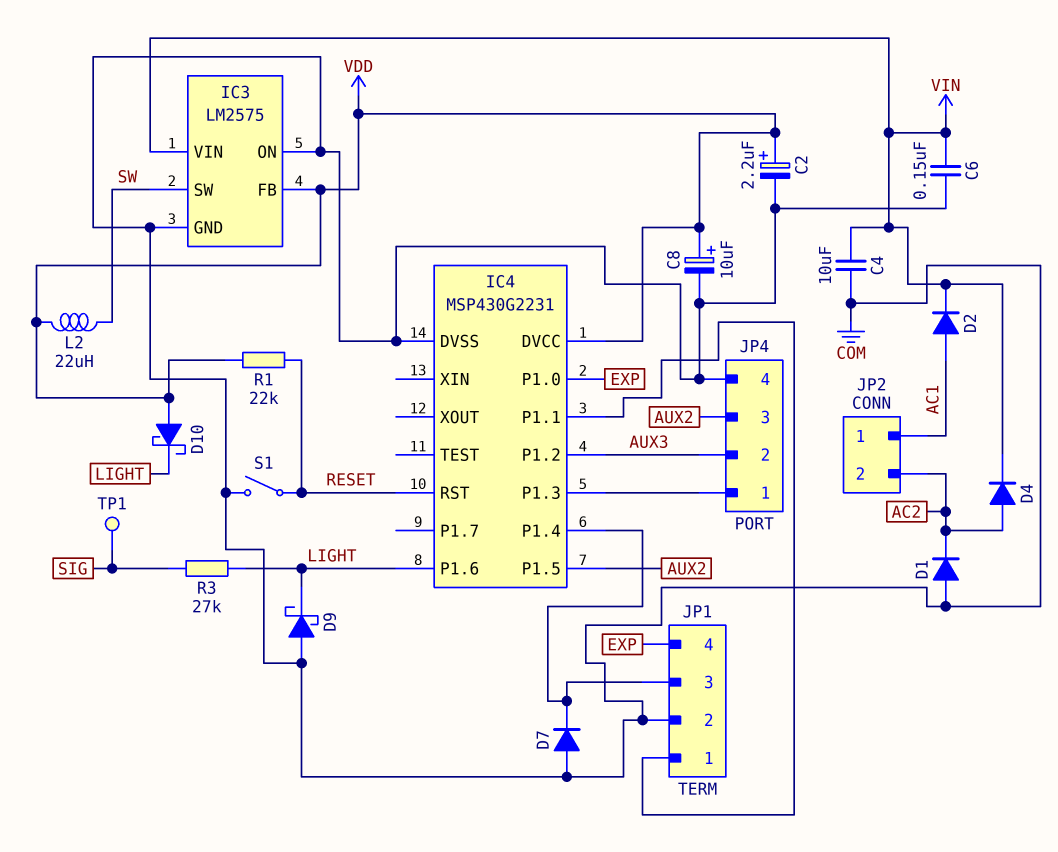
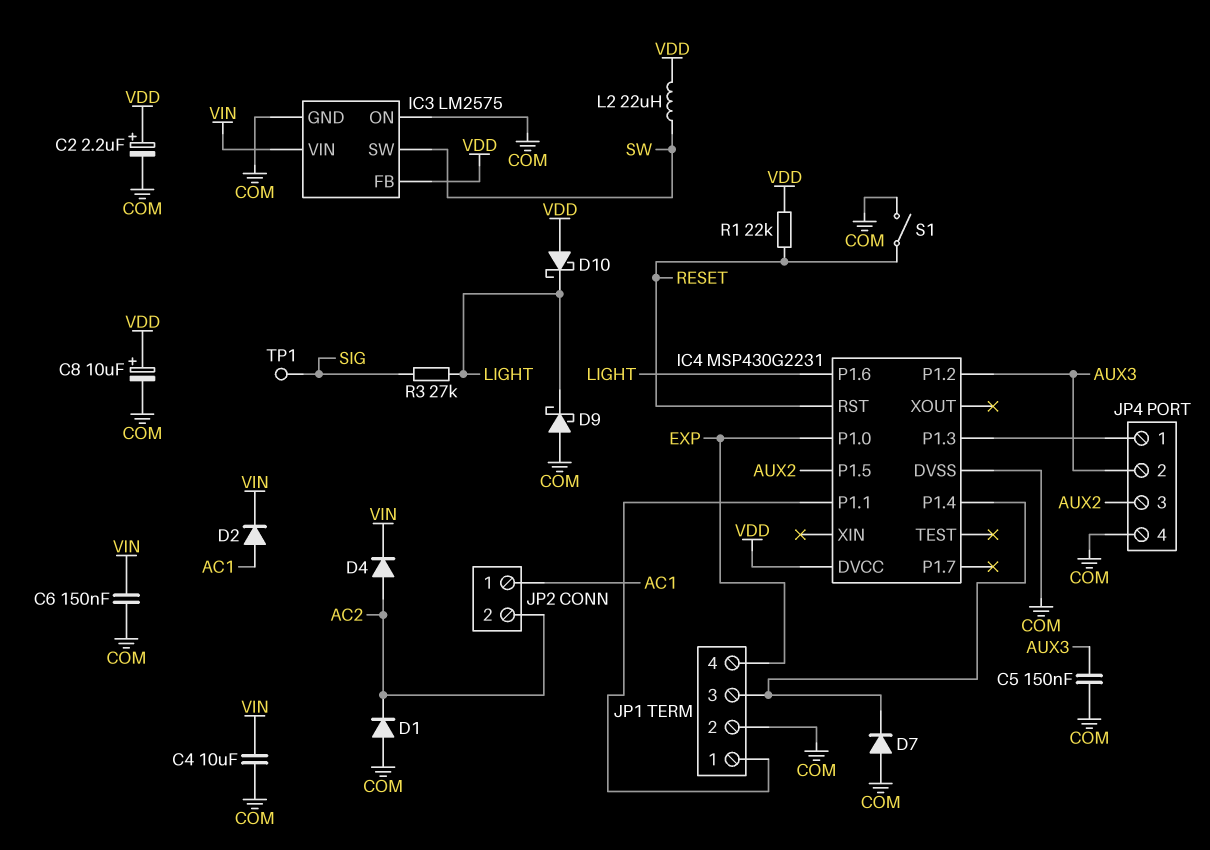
C5: none -> 150nF (AUX3, COM)

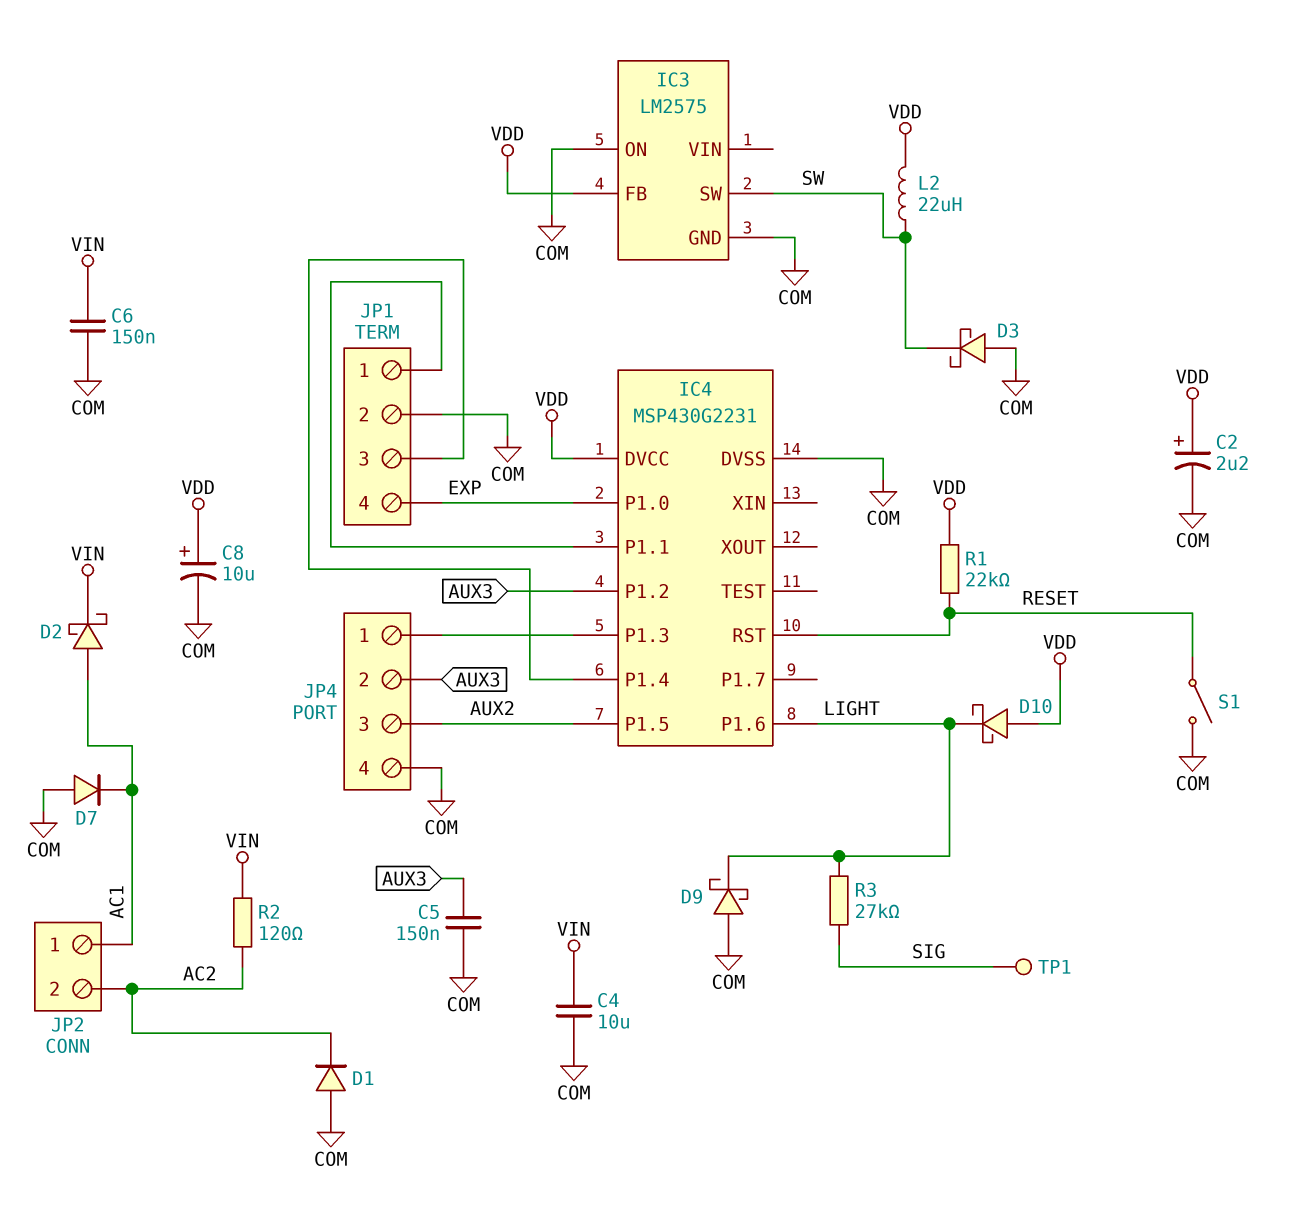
D2: diode (A AC1, K VIN) -> schottky (A AC1, K VIN)
D3: none -> schottky (A COM, K SW)
D4: diode (A AC2, K VIN) -> none
D7: diode (A COM, K IC4/P1.4) -> diode (A COM, K AC1)
IC3 pin VIN: VIN -> none
R2: none -> 120 (AC2, VIN)

